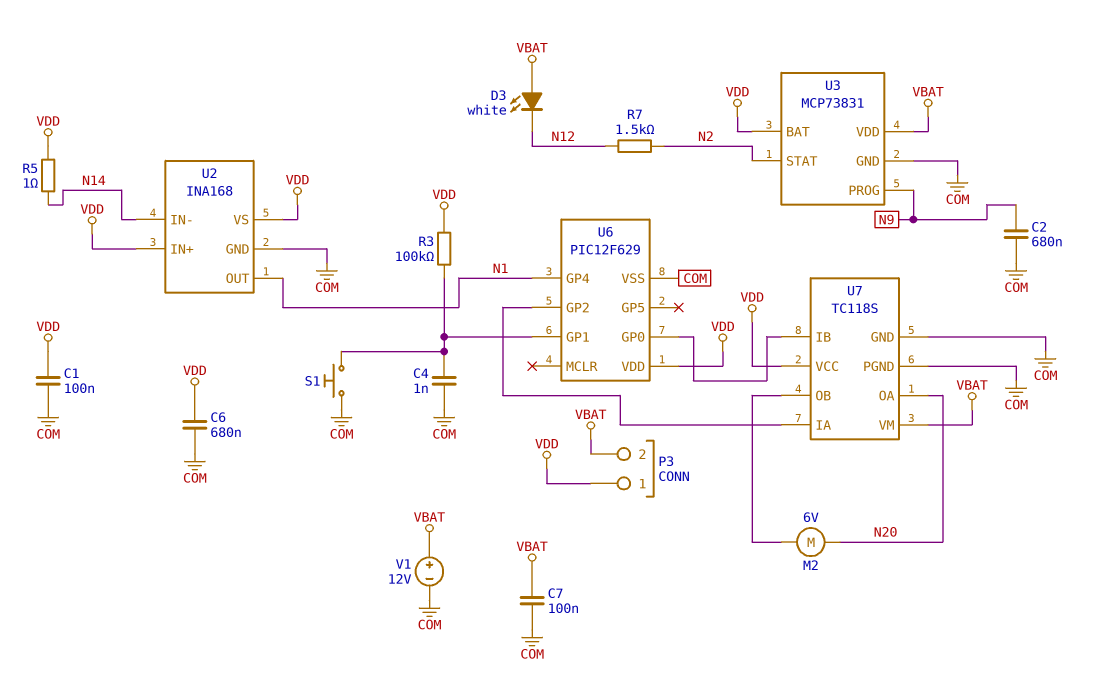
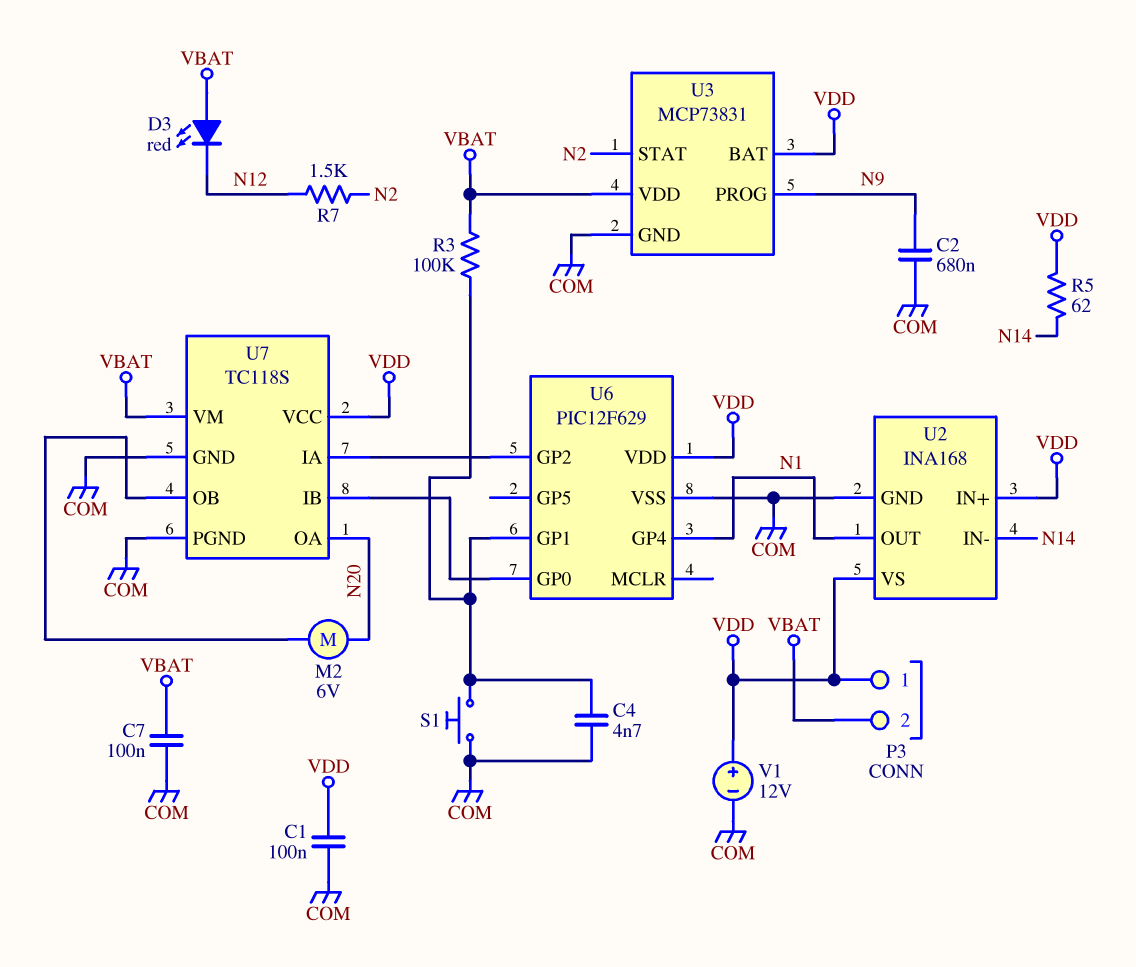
C4: 1nF (COM, U6/GP1) -> 4.7nF (COM, U6/GP1)
C6: 680nF (COM, VDD) -> none
D3: LED white (A VBAT, K N12) -> LED red (A VBAT, K N12)
R3: 100k (U6/GP1, VDD) -> 100k (U6/GP1, VBAT)
R5: 1 (N14, VDD) -> 62 (N14, VDD)
V1: 12V (plus VBAT, minus COM) -> 12V (plus VDD, minus COM)

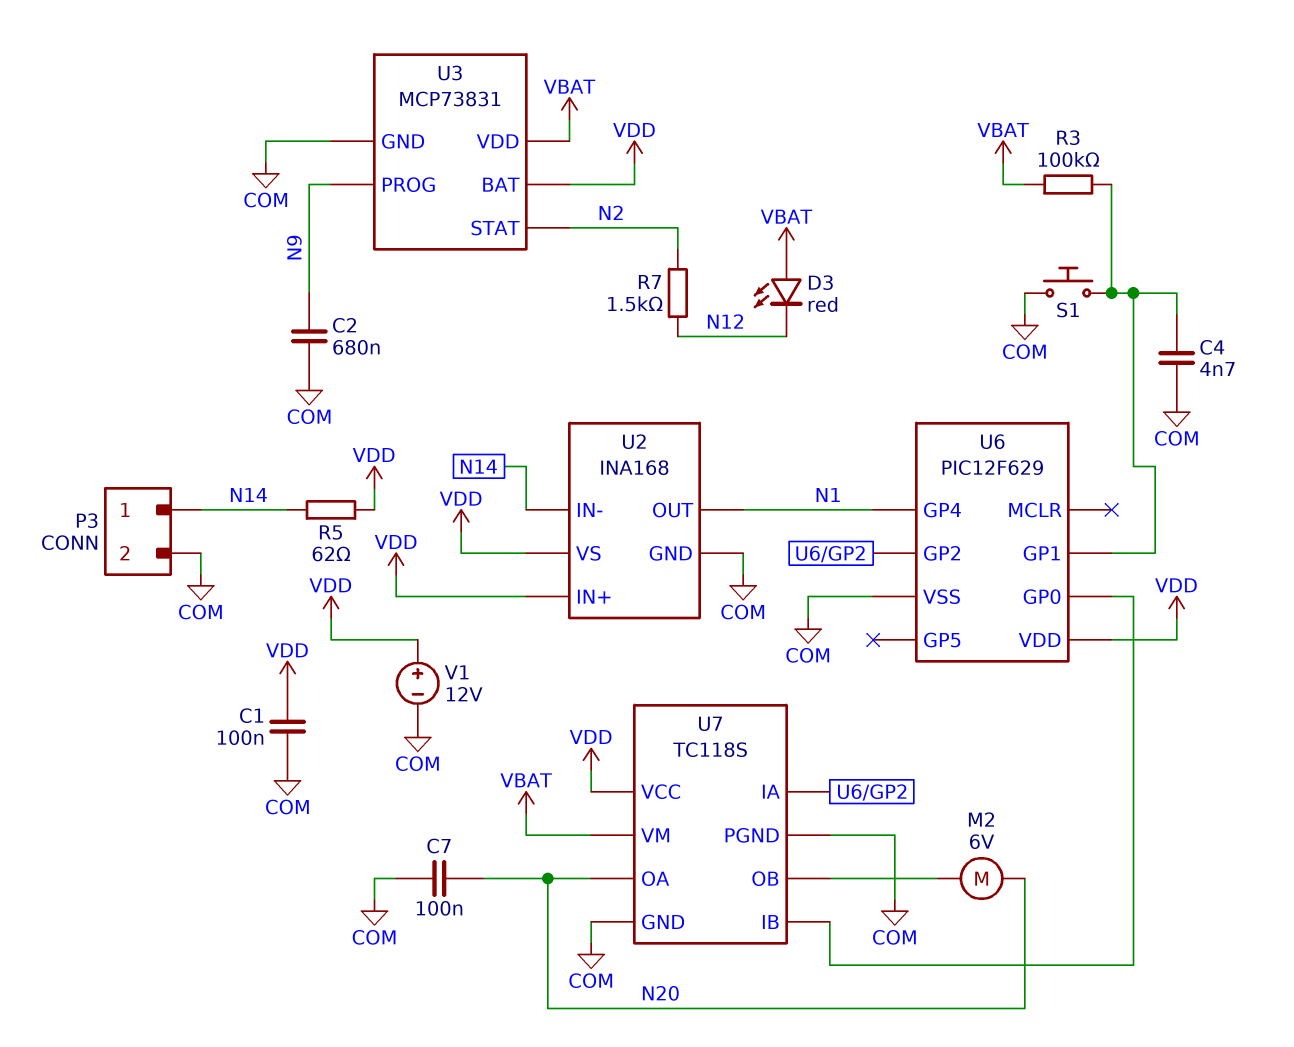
C7: 100nF (COM, VBAT) -> 100nF (COM, N20)
P3 pin 1: VDD -> N14
P3 pin 2: VBAT -> COM

